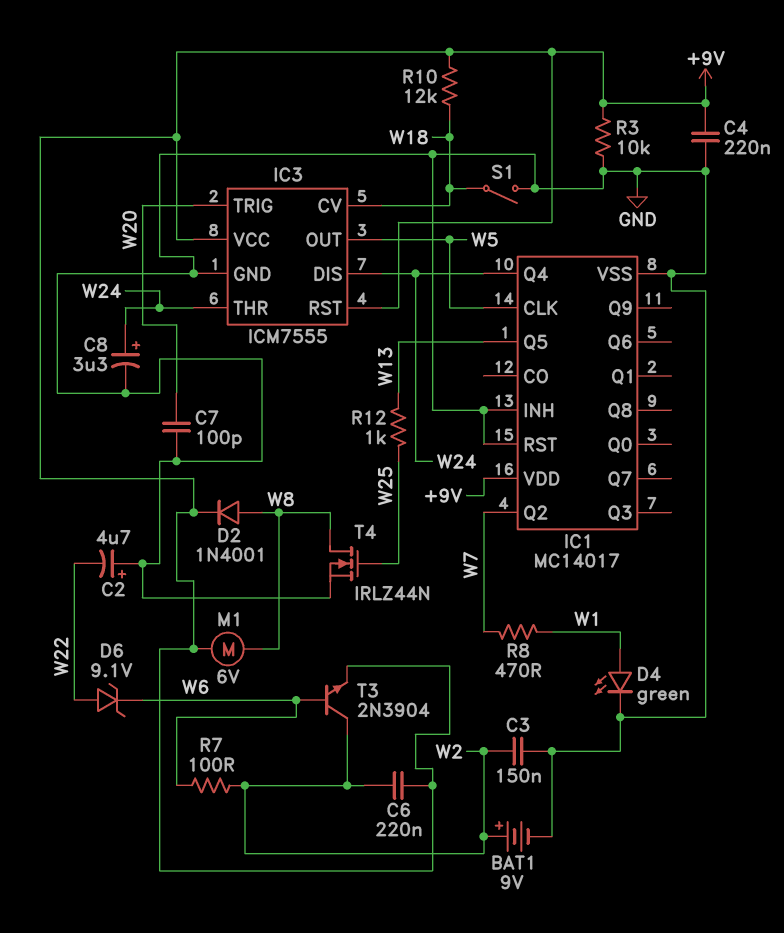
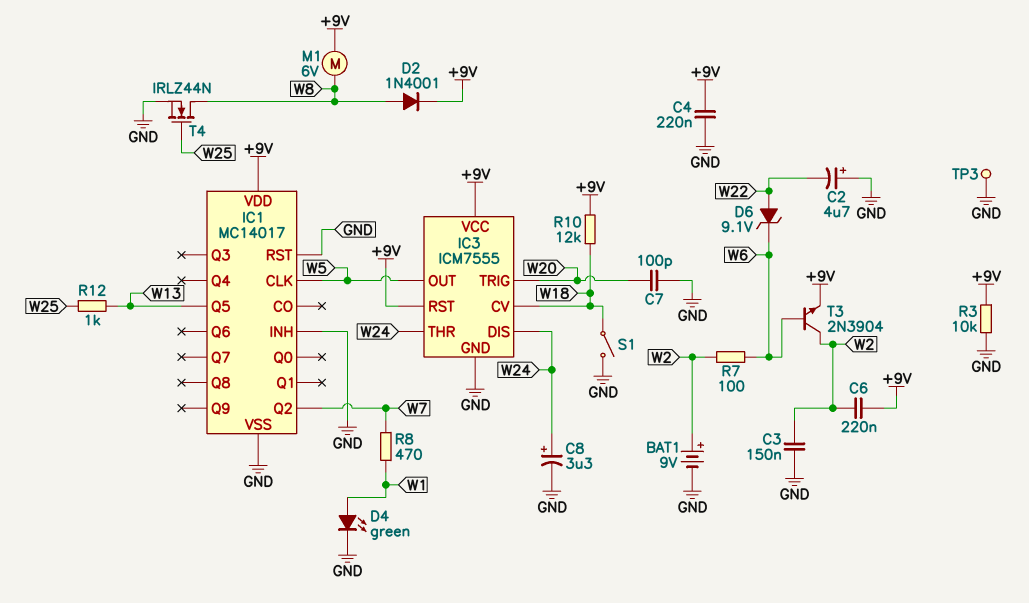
IC1 pin Q4: W24 -> none
TP3: none -> test point (GND)

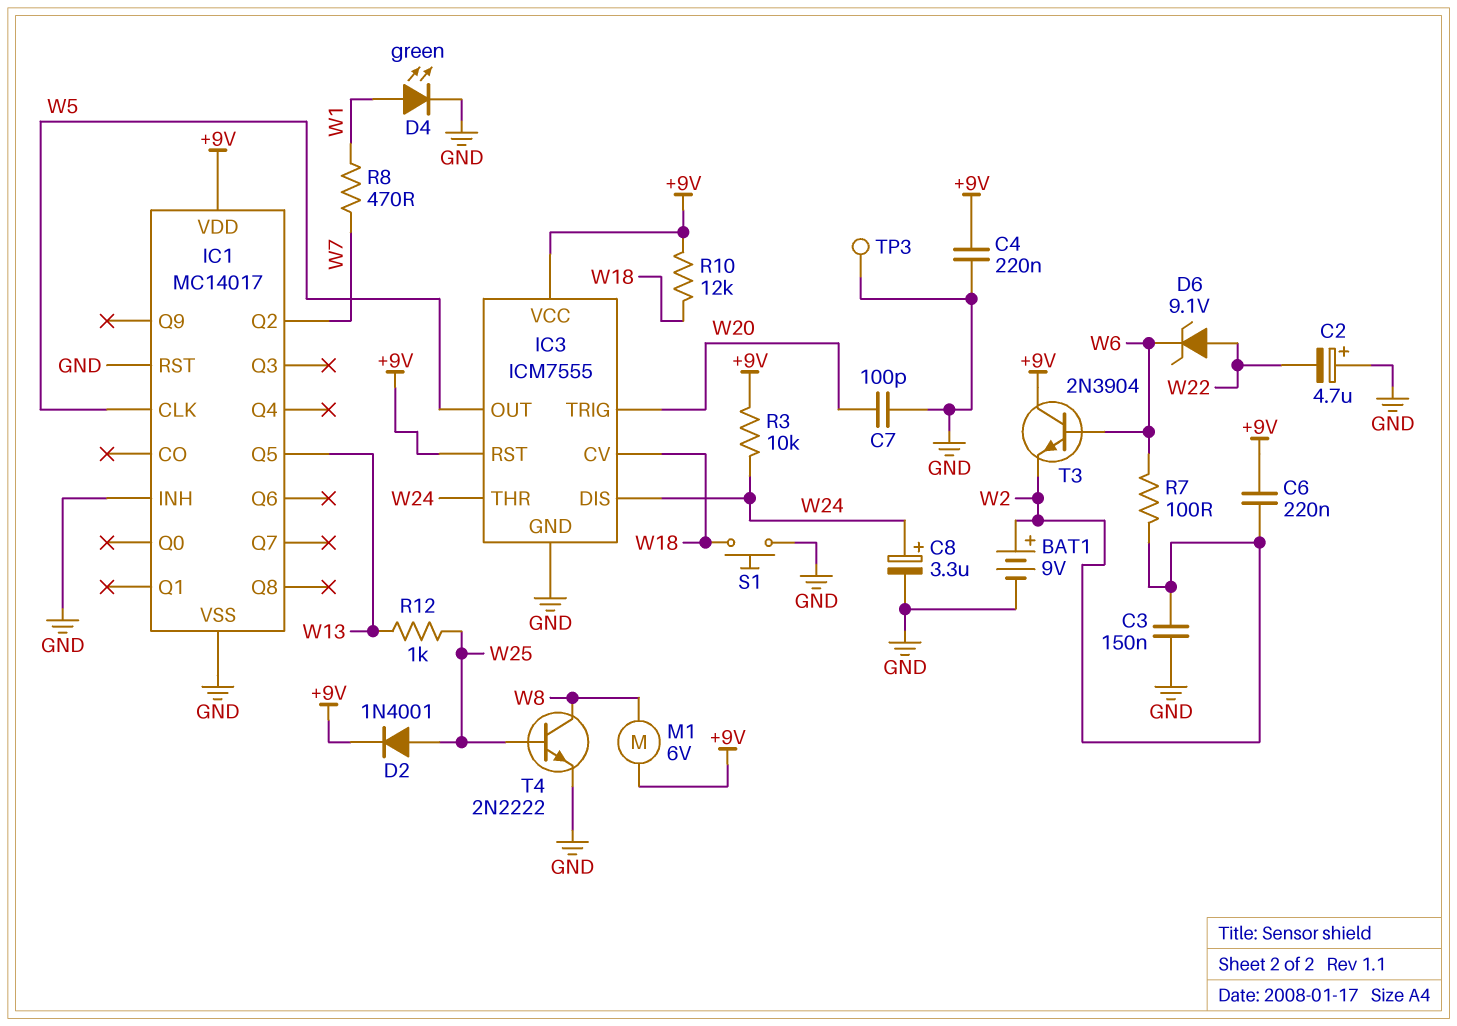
D2: diode 1N4001 (A W8, K +9V) -> diode 1N4001 (A W25, K +9V)
R3: 10k (+9V, GND) -> 10k (+9V, W24)
S1: switch (GND, W18) -> button (GND, W18)
T3: NPN 2N3904 (B W6, C W2, E +9V) -> NPN 2N3904 (B W6, C +9V, E W2)
T4: NMOS IRLZ44N (G W25, D W8, S GND) -> NPN 2N2222 (B W25, C W8, E GND)

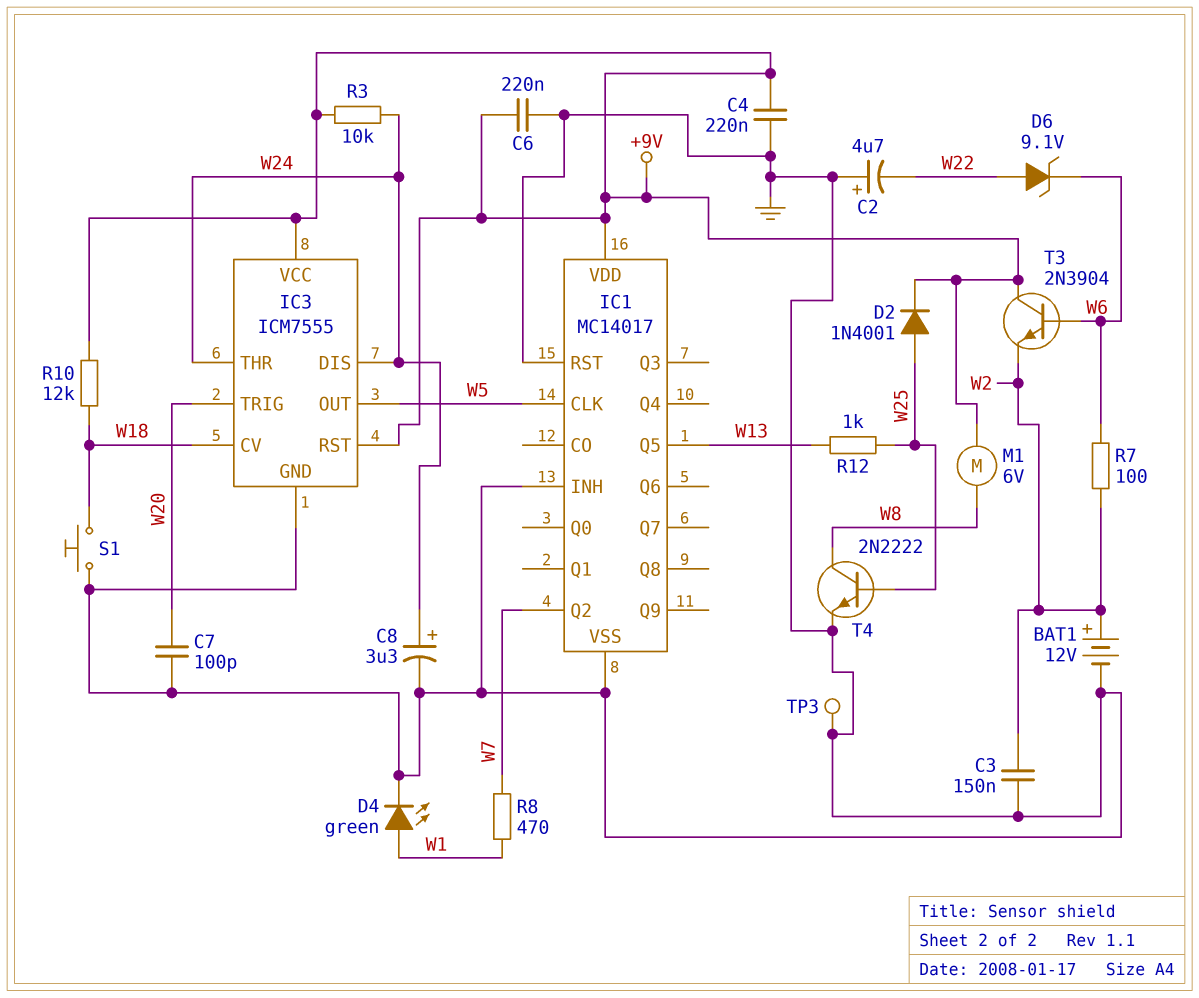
BAT1: 9V (plus W2, minus GND) -> 12V (plus W2, minus GND)
C6: 220nF (+9V, W2) -> 220nF (+9V, GND)

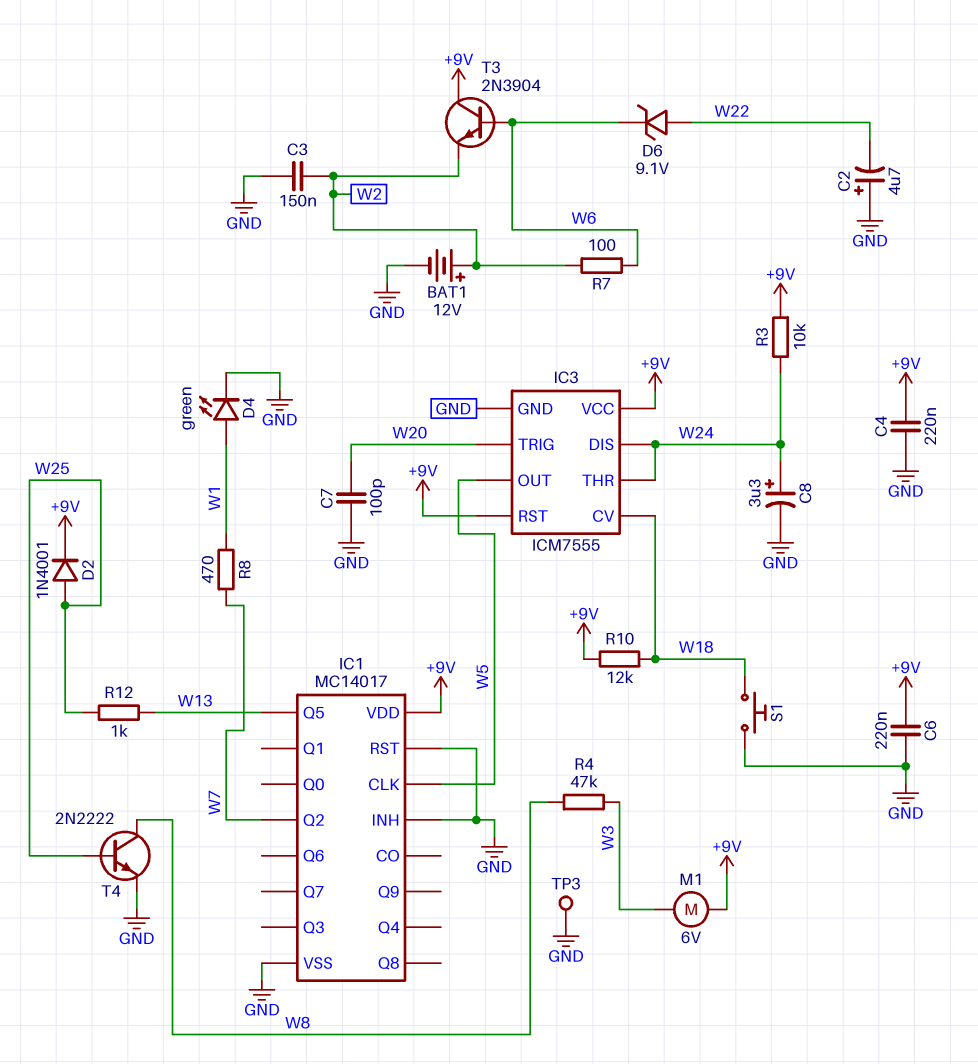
M1: motor 6V (+9V, W8) -> motor 6V (+9V, W3)
R4: none -> 47k (W3, W8)

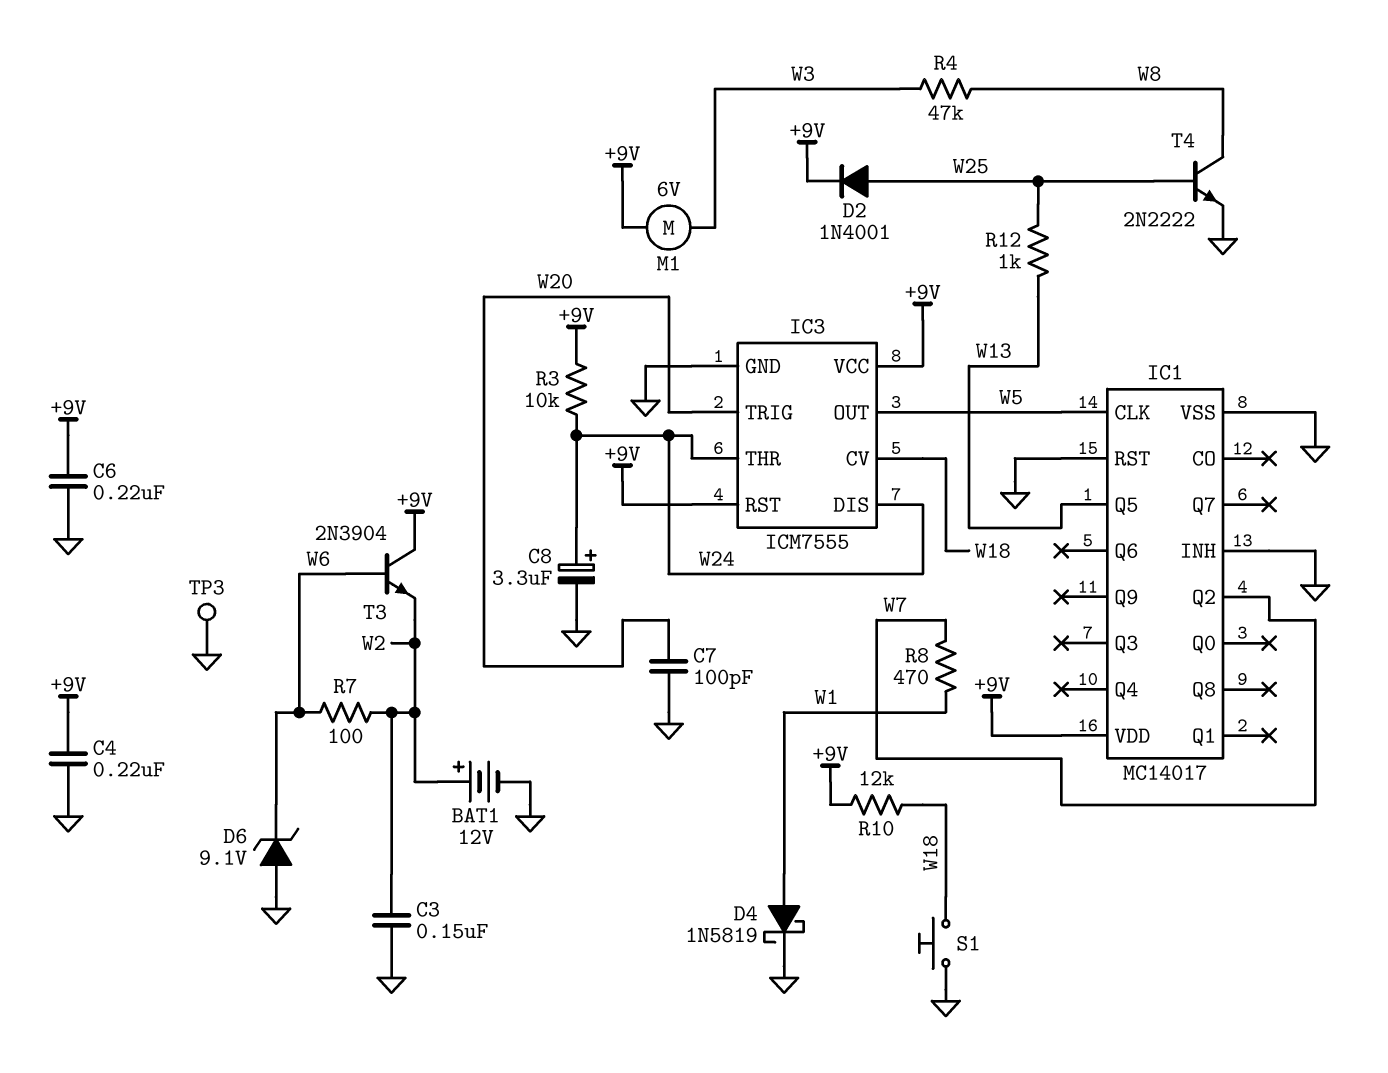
C2: 4.7uF (plus GND, minus W22) -> none
D4: LED green (A W1, K GND) -> schottky 1N5819 (A W1, K GND)
D6: zener 9.1V (A W22, K W6) -> zener 9.1V (A GND, K W6)

